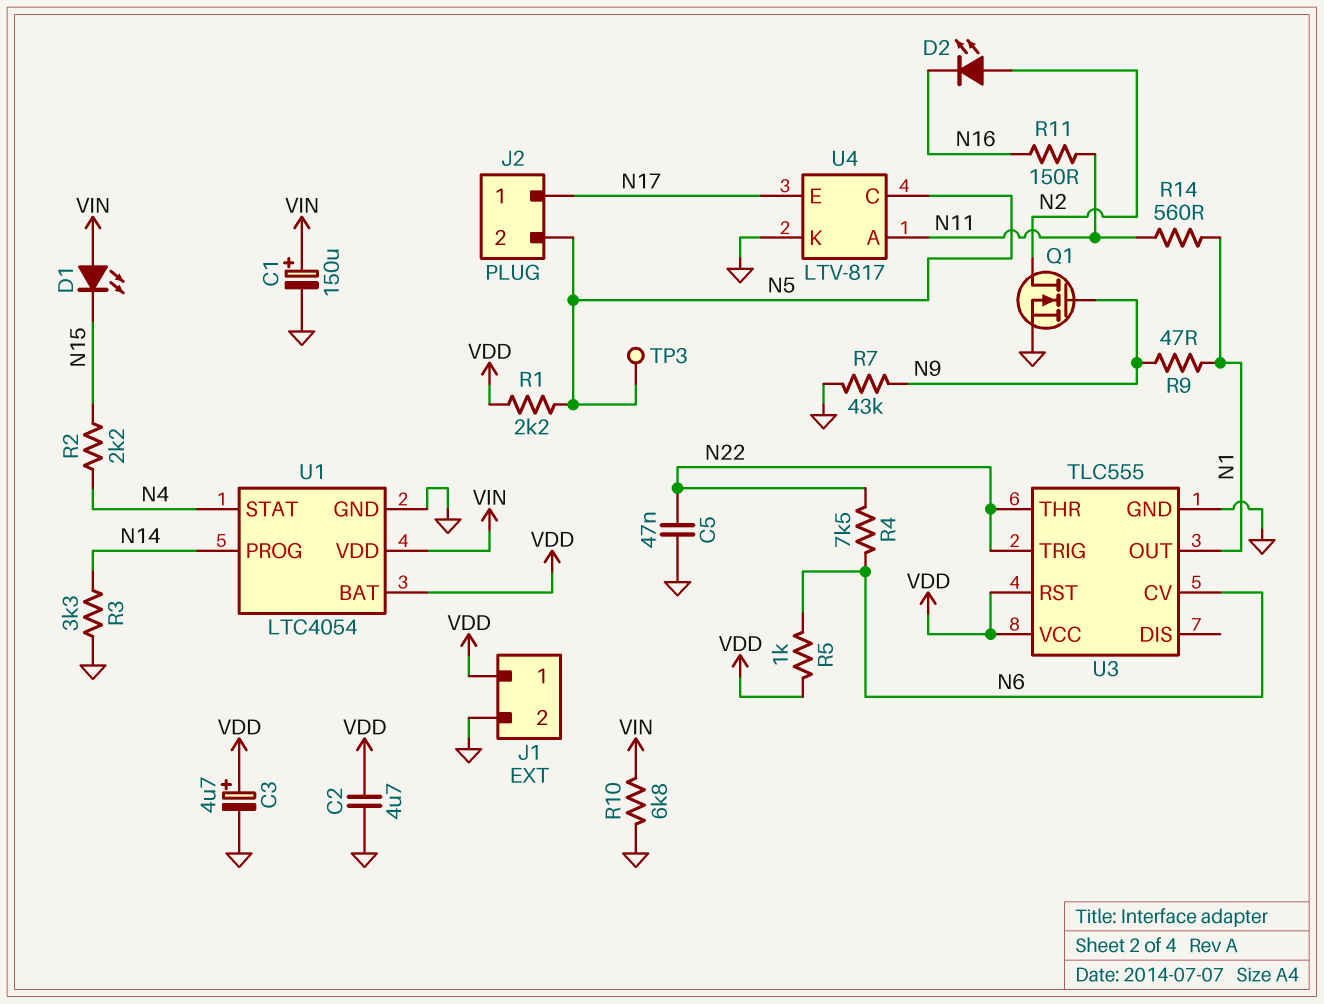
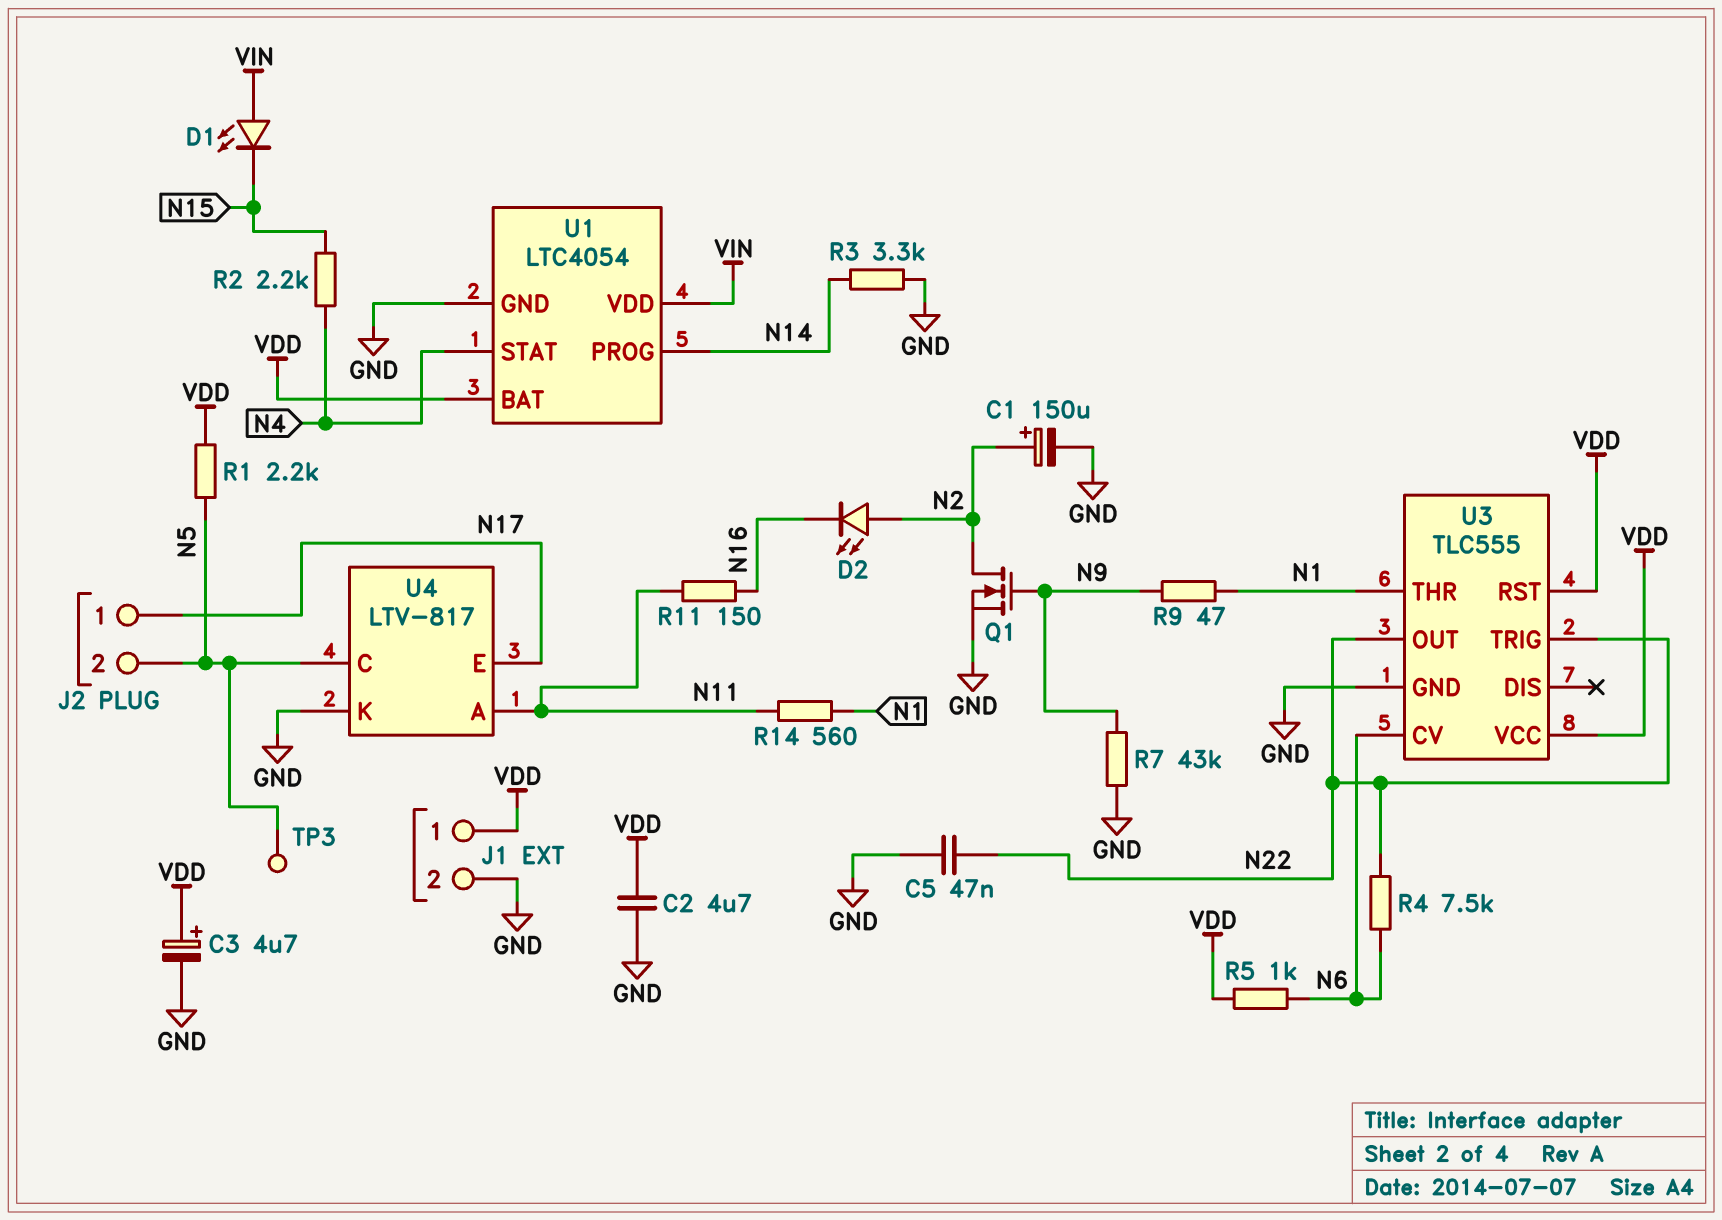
C1: 150uF (plus VIN, minus GND) -> 150uF (plus N2, minus GND)
R10: 6.8k (GND, VIN) -> none
U3 pin OUT: N1 -> N22
U3 pin THR: N22 -> N1

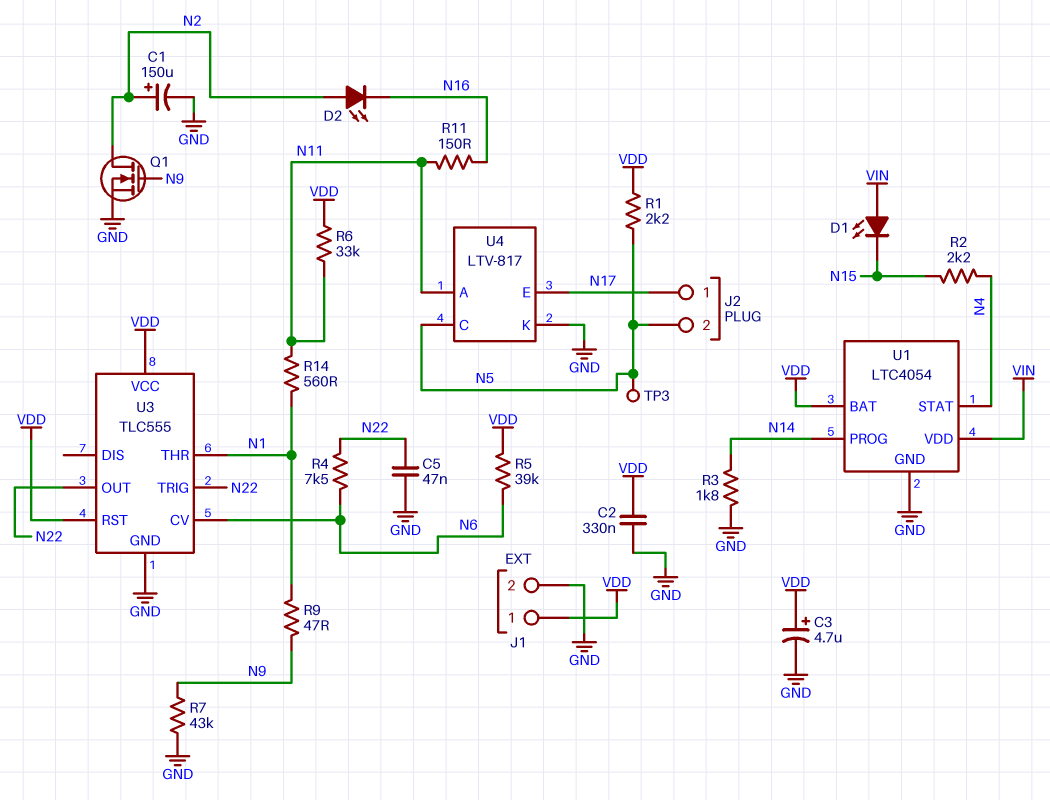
C2: 4.7uF (GND, VDD) -> 330nF (GND, VDD)
R3: 3.3k (GND, N14) -> 1.8k (GND, N14)
R5: 1k (N6, VDD) -> 39k (N6, VDD)
R6: none -> 33k (N11, VDD)

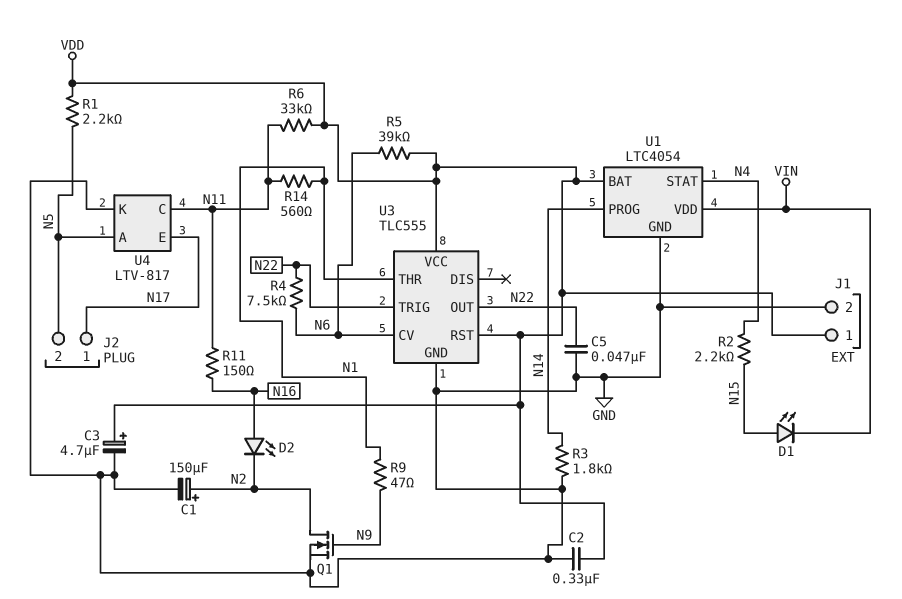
D1: LED (A VIN, K N15) -> LED (A N15, K VIN)
D2: LED (A N2, K N16) -> LED (A N16, K N2)
R7: 43k (GND, N9) -> none
TP3: test point (N5) -> none
U4 pin A: N11 -> N5
U4 pin C: N5 -> N11

